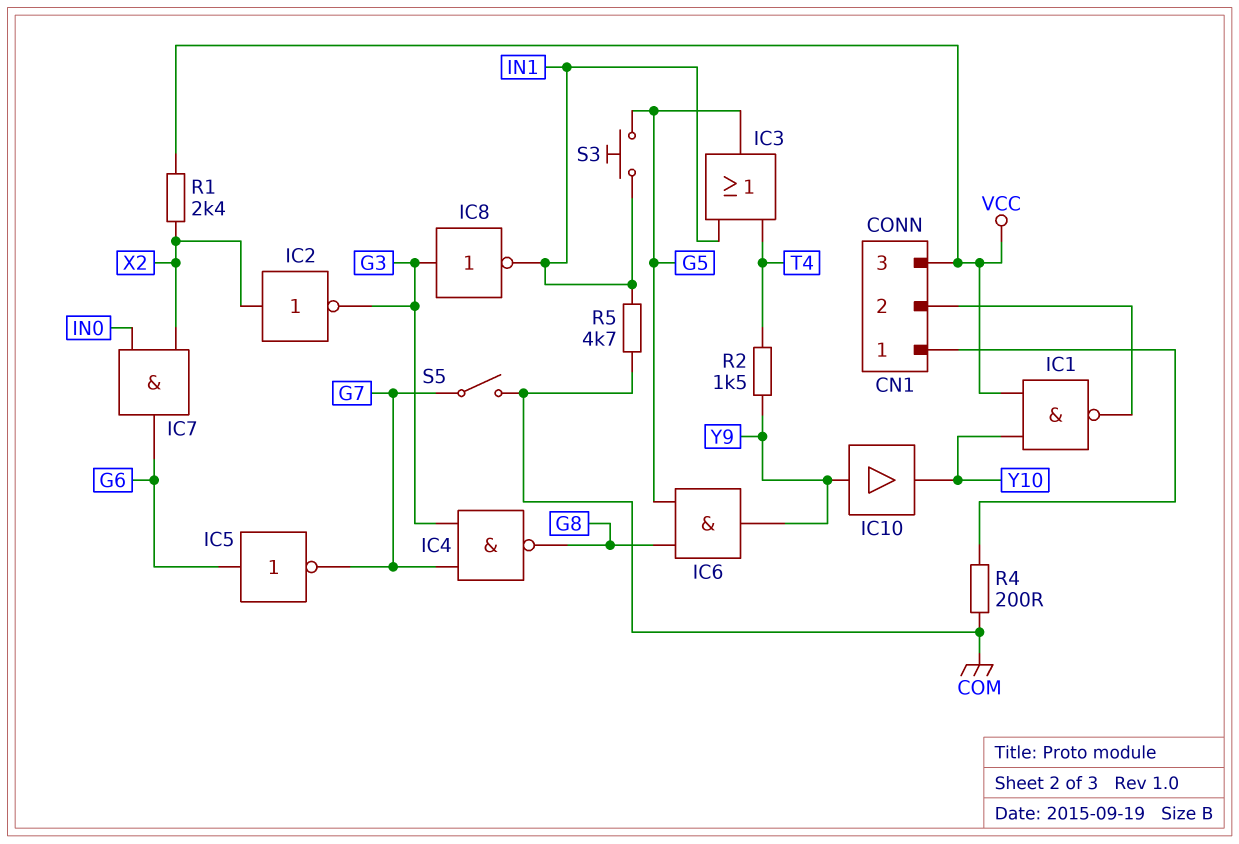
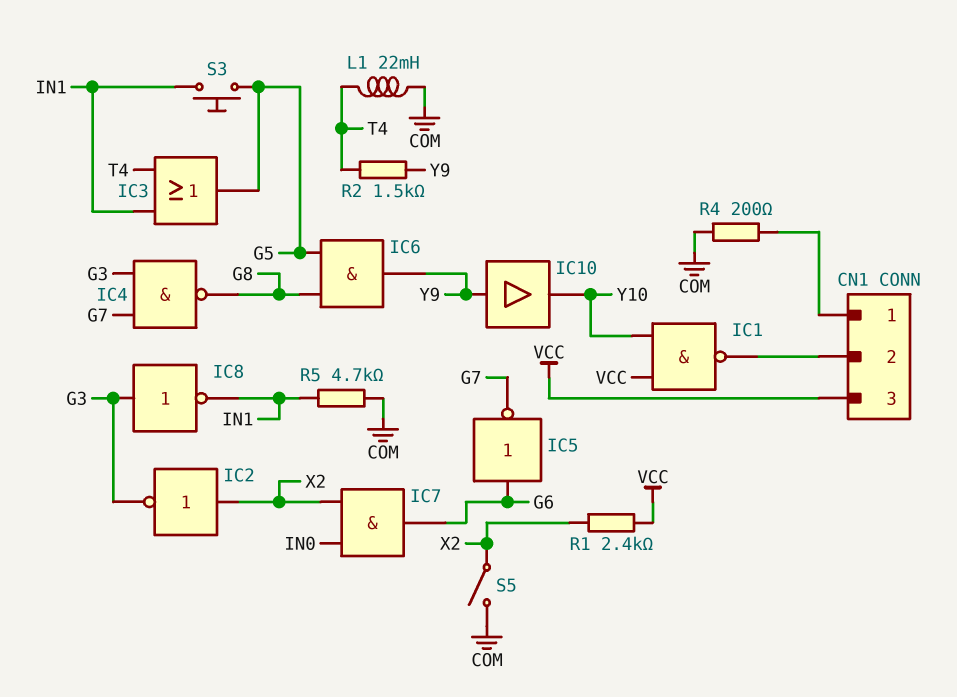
L1: none -> 22mH (COM, T4)
S5: switch (COM, G7) -> switch (COM, X2)

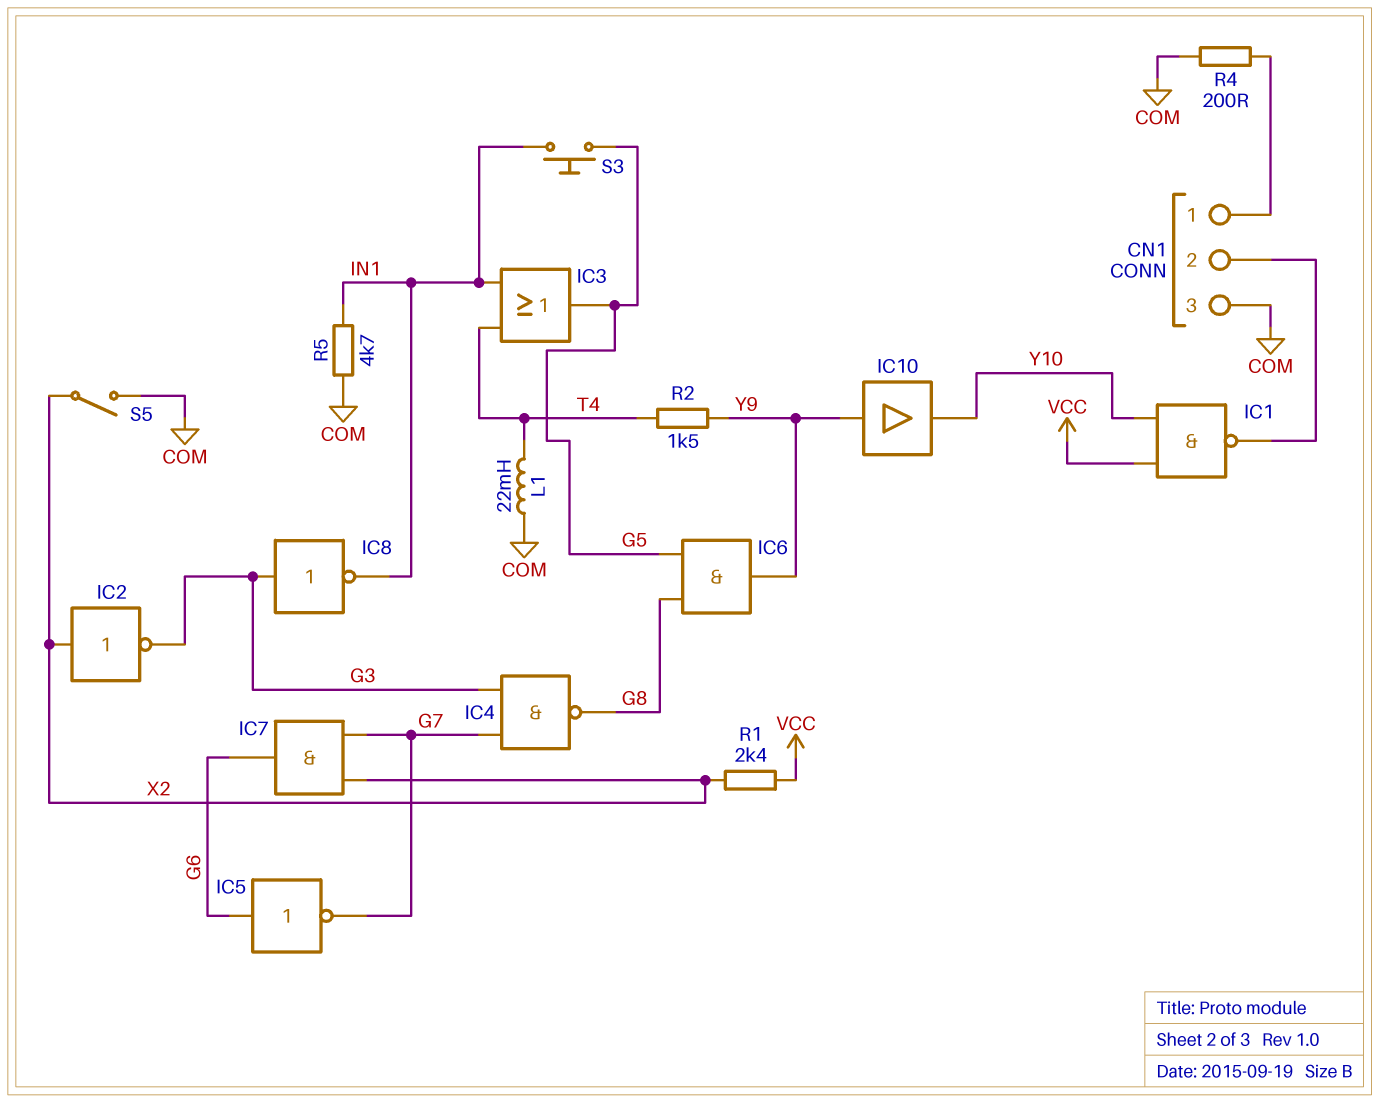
CN1 pin 3: VCC -> COM
IC7: AND (in IN0, in X2, out G6) -> AND (in G7, in X2, out G6)

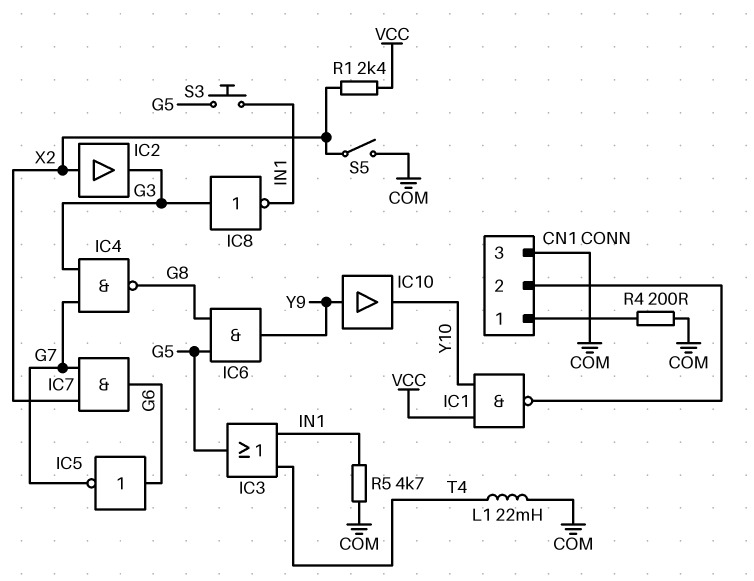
IC2: NOT (in X2, out G3) -> buffer (in X2, out G3)
R2: 1.5k (T4, Y9) -> none

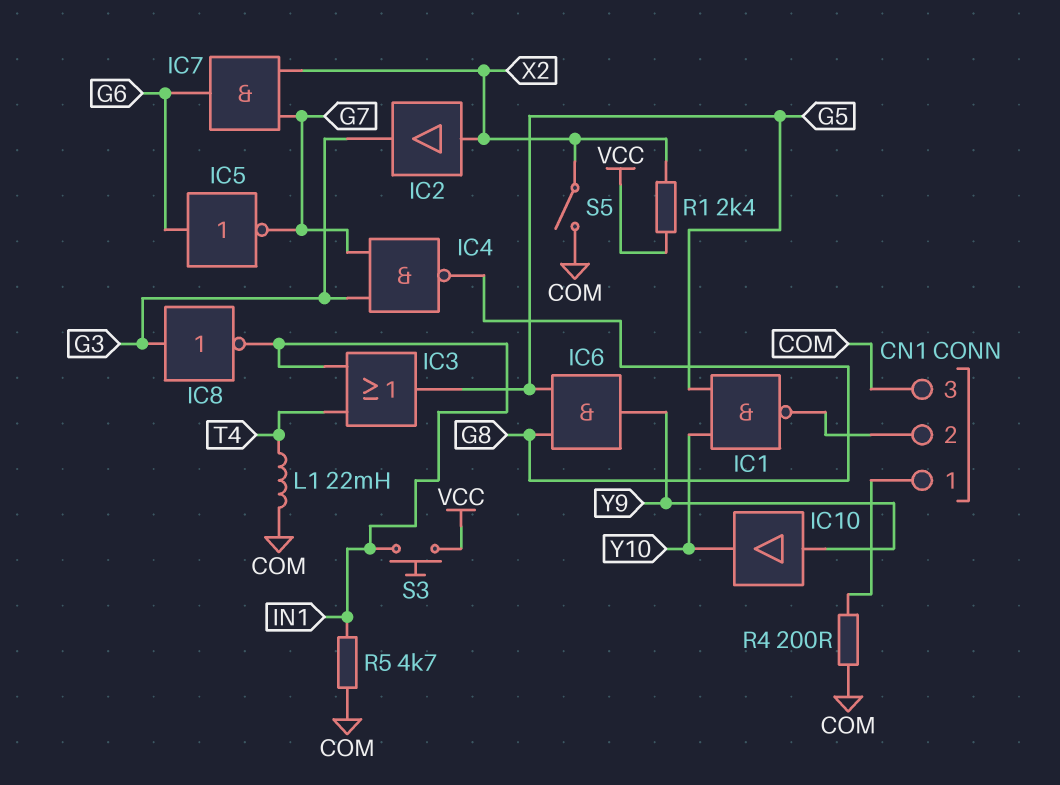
IC1: NAND (in VCC, in Y10, out CN1/2) -> NAND (in G5, in Y10, out CN1/2)
S3: button (G5, IN1) -> button (IN1, VCC)

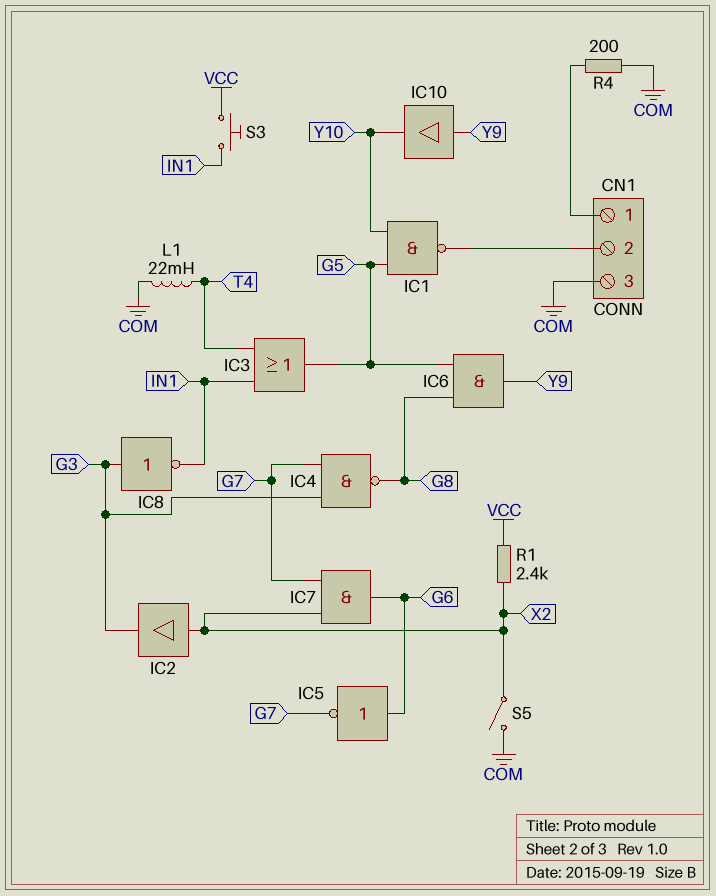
R5: 4.7k (COM, IN1) -> none

